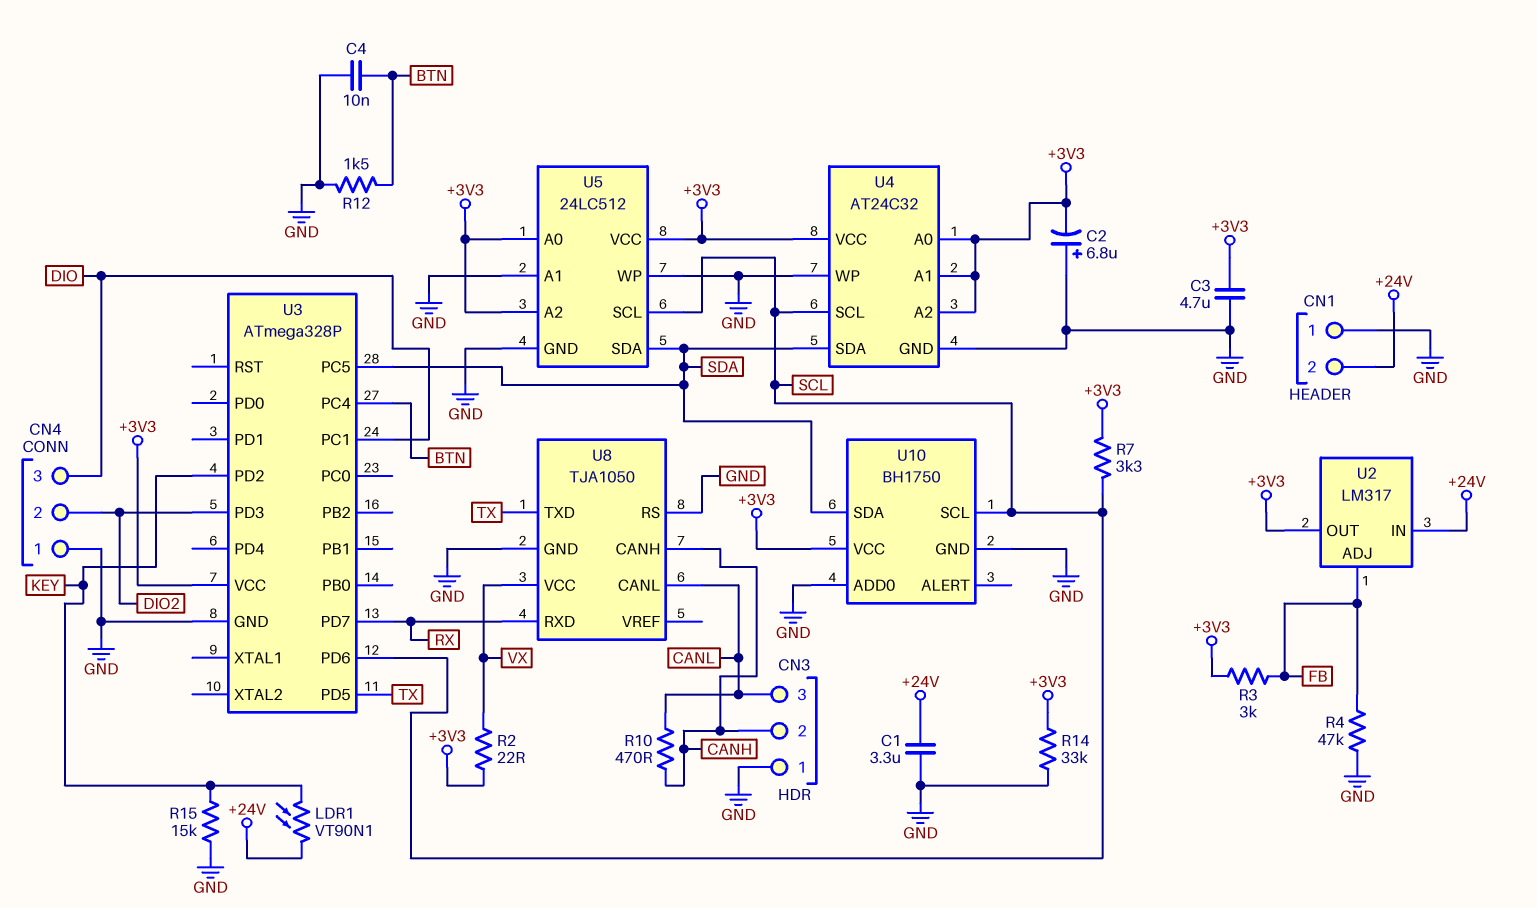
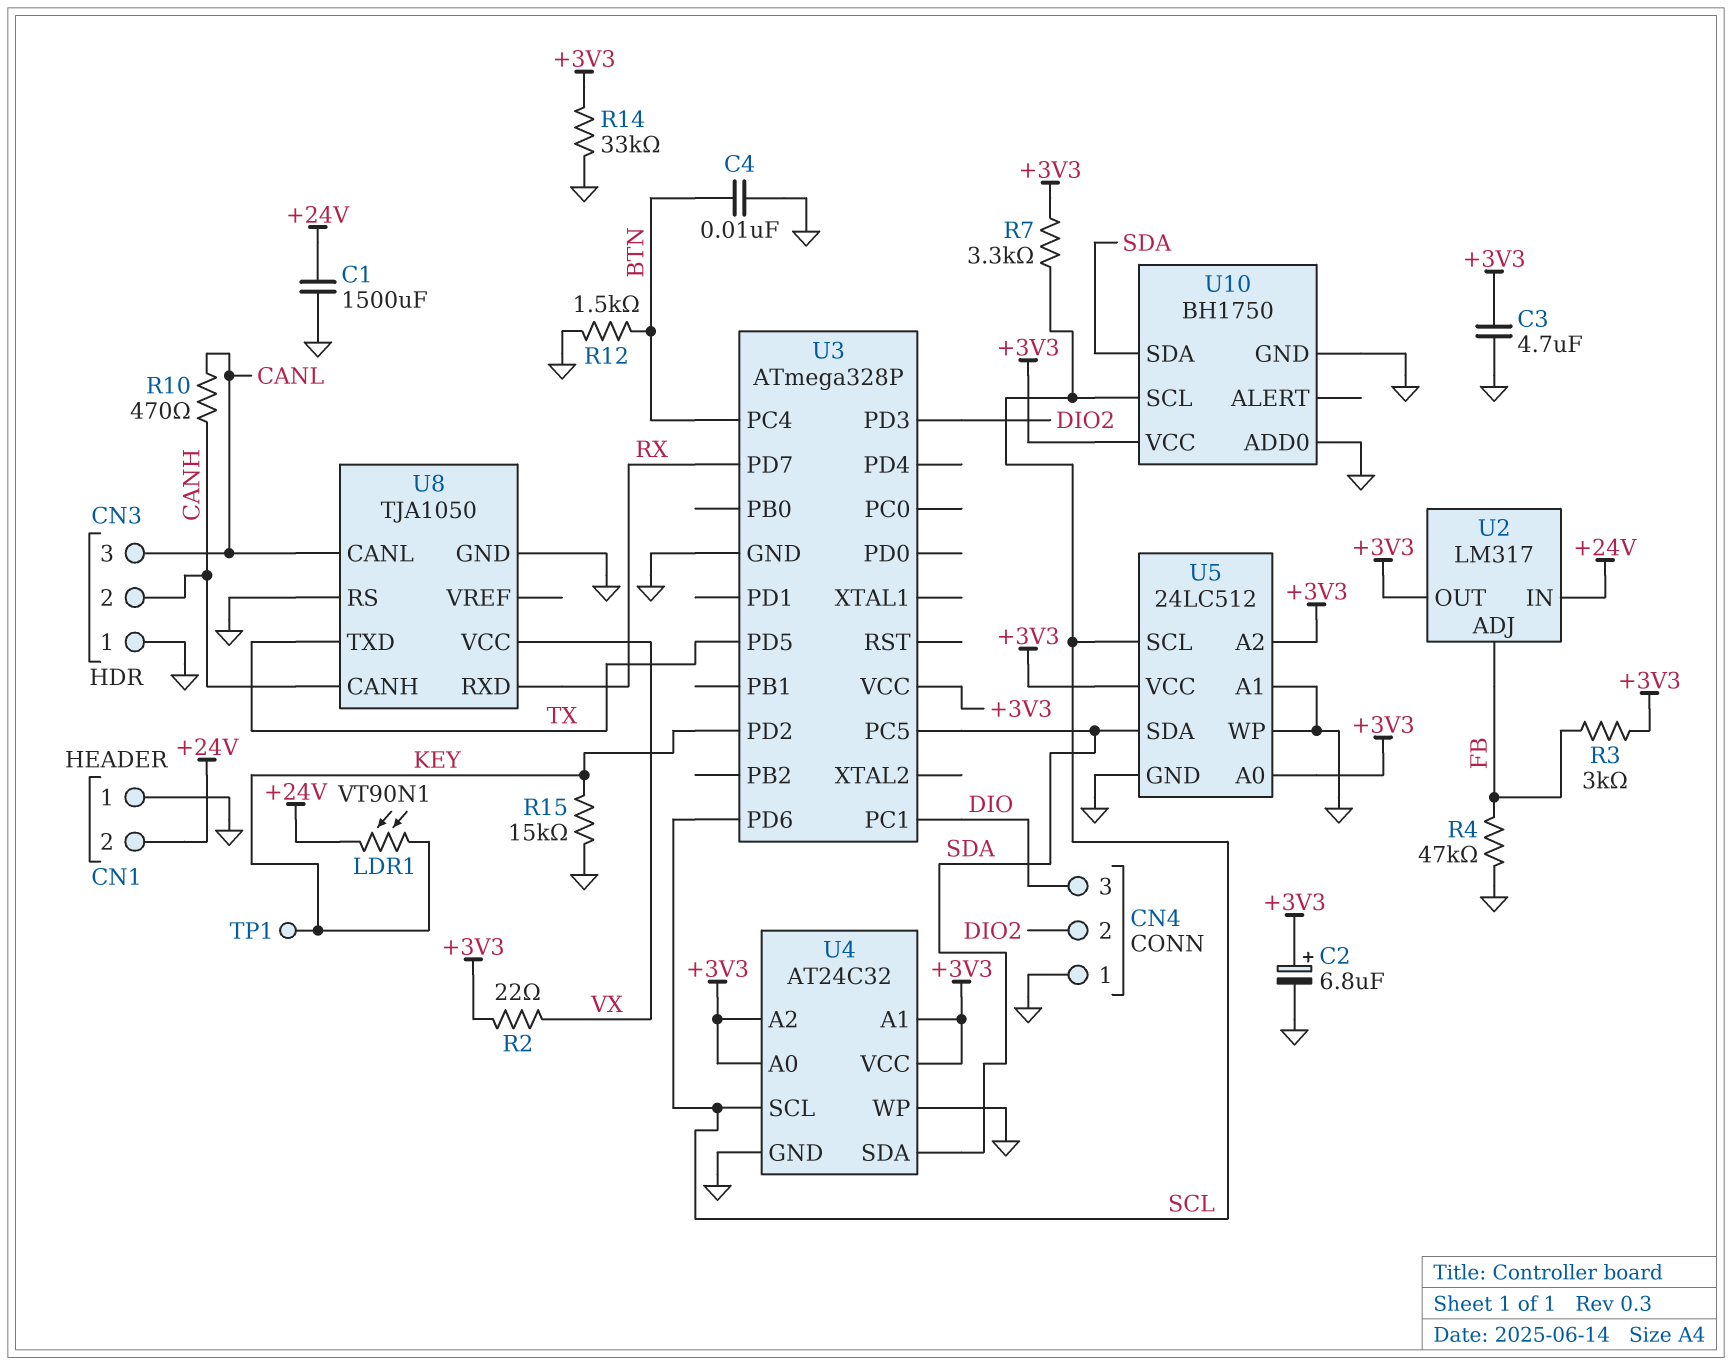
C1: 3.3uF (+24V, GND) -> 1500uF (+24V, GND)
C2: 6.8uF (plus GND, minus +3V3) -> 6.8uF (plus +3V3, minus GND)
TP1: none -> test point (KEY)

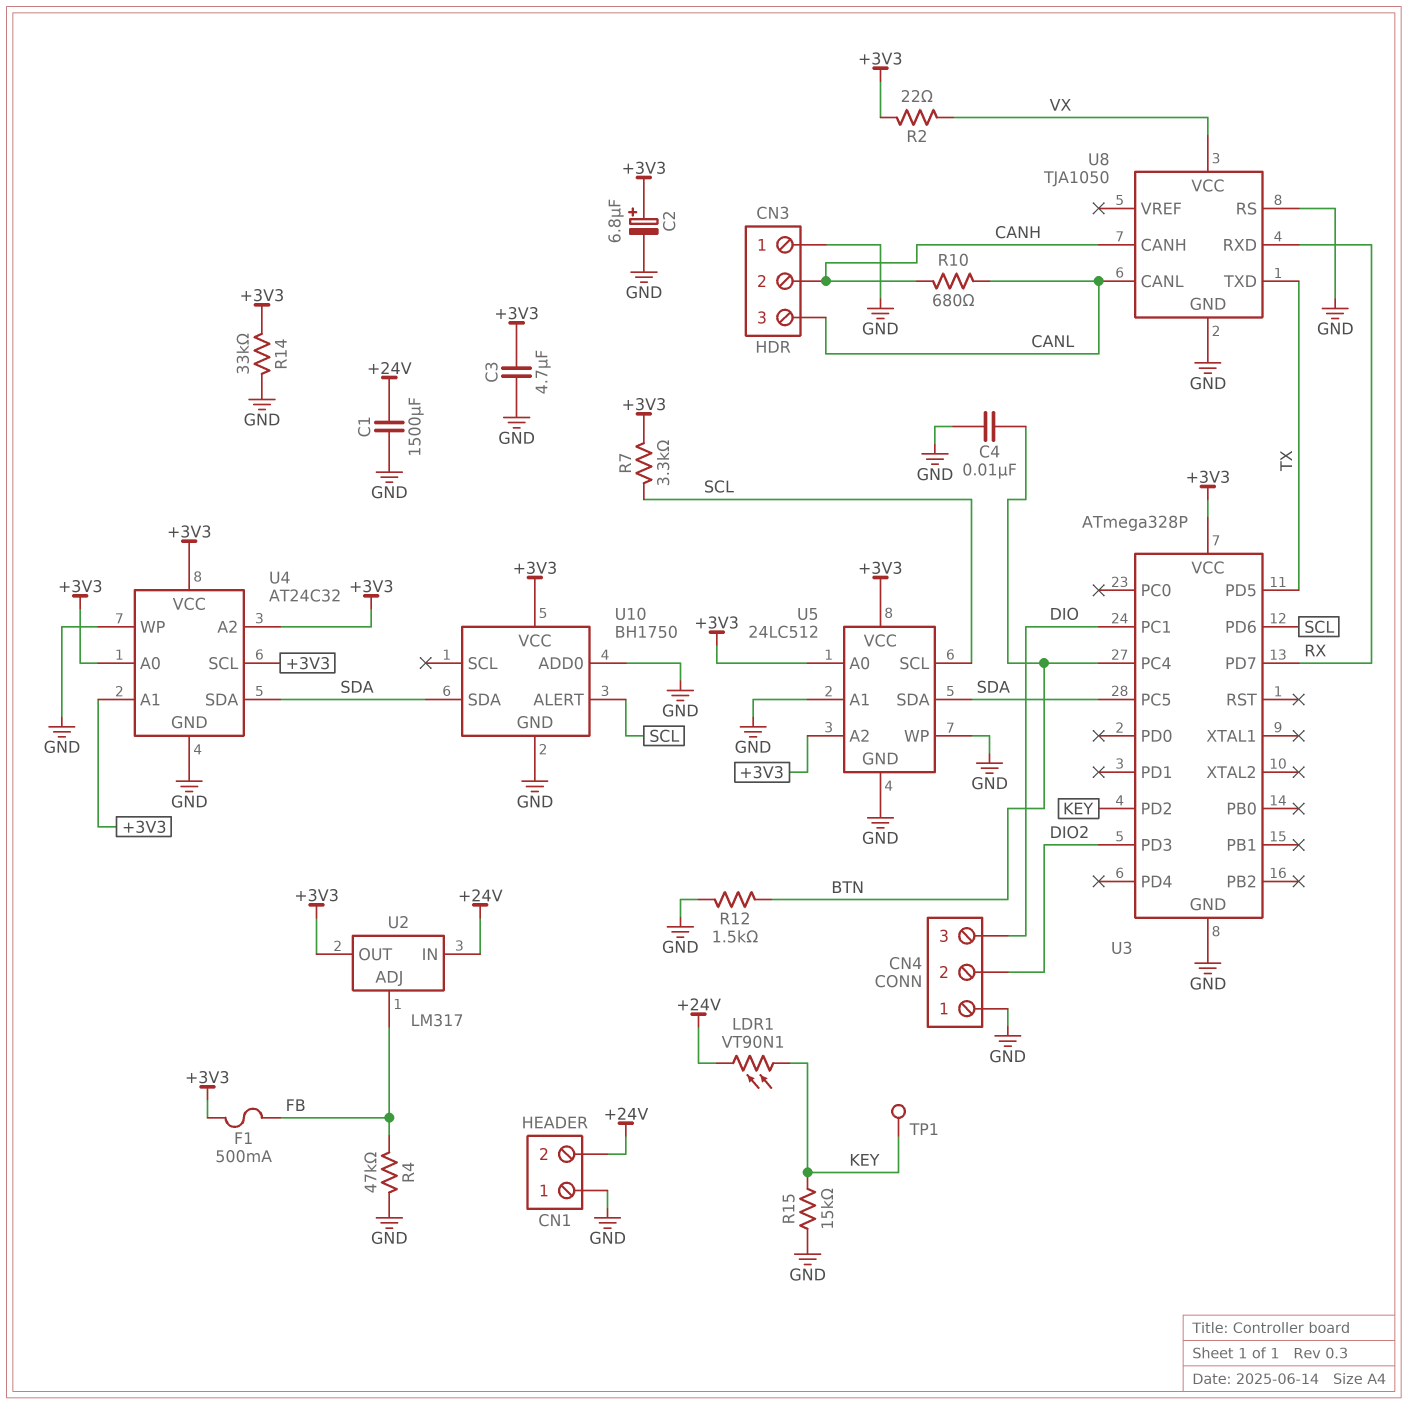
F1: none -> 500mA (+3V3, FB)
R3: 3k (+3V3, FB) -> none
R10: 470 (CANH, CANL) -> 680 (CANH, CANL)
U4 pin SCL: SCL -> +3V3
U10 pin ALERT: none -> SCL
U10 pin SCL: SCL -> none

